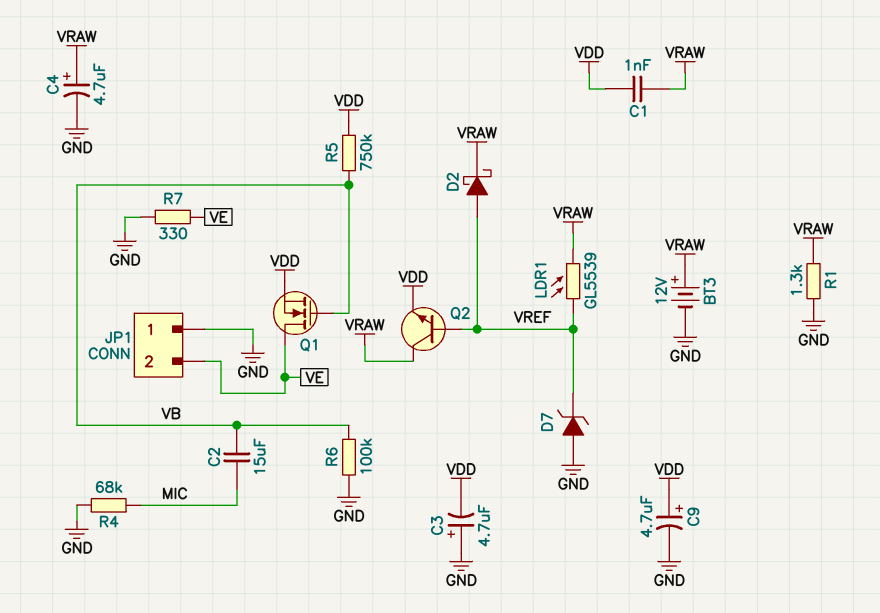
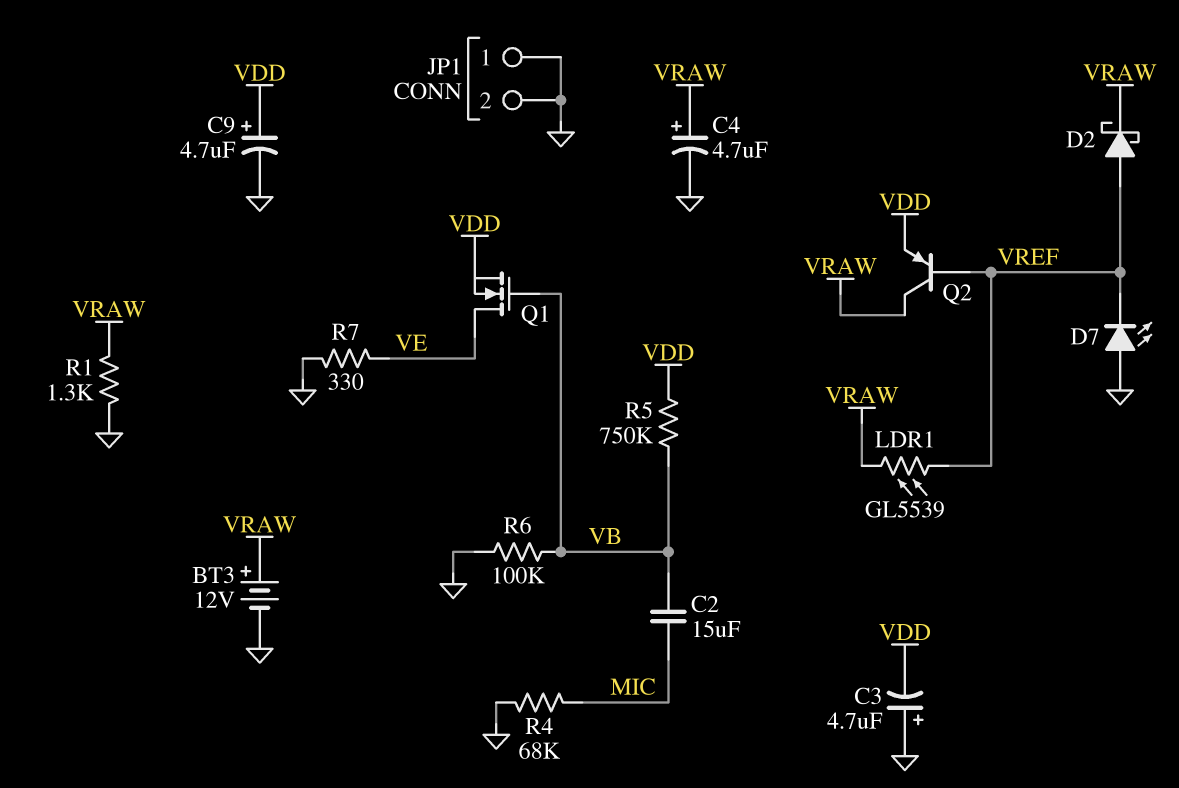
C1: 1nF (VDD, VRAW) -> none
D7: zener (A GND, K VREF) -> LED (A GND, K VREF)
JP1 pin 2: VE -> GND
Q2: NPN (B VREF, C VRAW, E VDD) -> PNP (B VREF, C VRAW, E VDD)

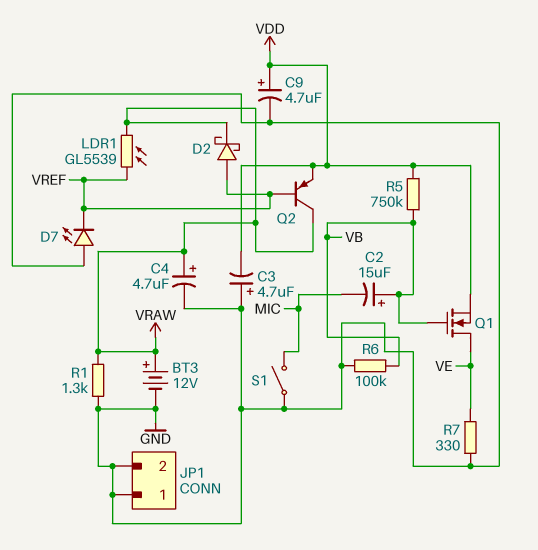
C2: 15uF (MIC, VB) -> 15uF (plus VB, minus MIC)
R4: 68k (GND, MIC) -> none
S1: none -> switch (GND, MIC)

